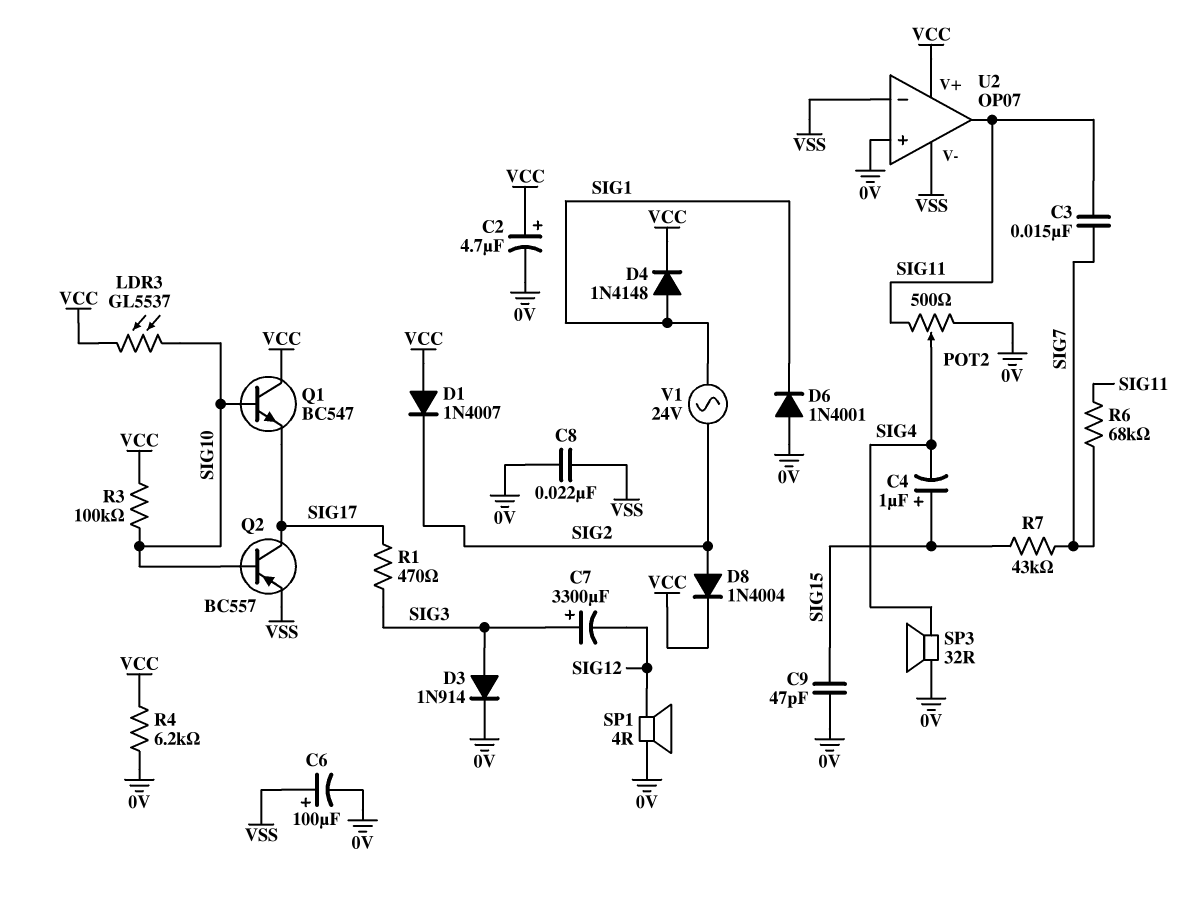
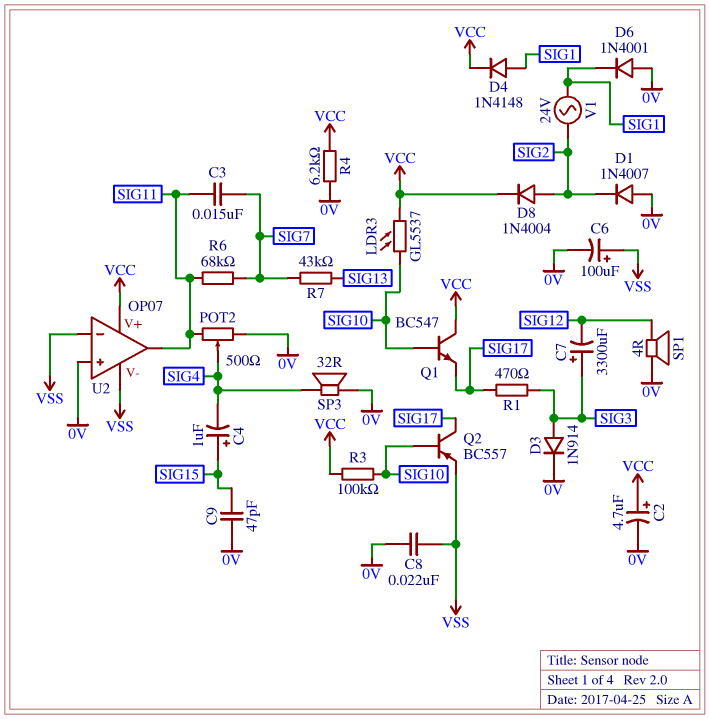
D1: diode 1N4007 (A VCC, K SIG2) -> diode 1N4007 (A 0V, K SIG2)
R7: 43k (SIG7, SIG15) -> 43k (SIG7, SIG13)

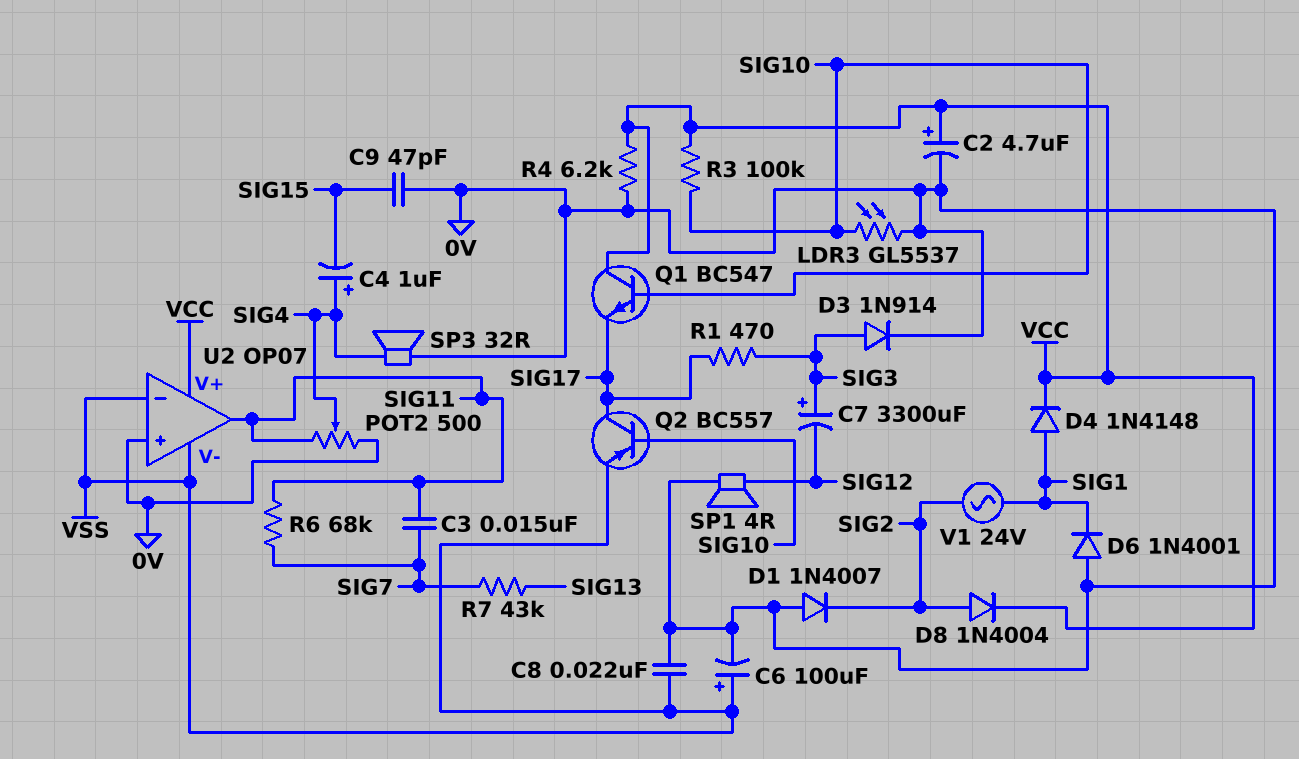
C4: 1uF (plus SIG15, minus SIG4) -> 1uF (plus SIG4, minus SIG15)
LDR3: GL5537 (SIG10, VCC) -> GL5537 (0V, SIG10)

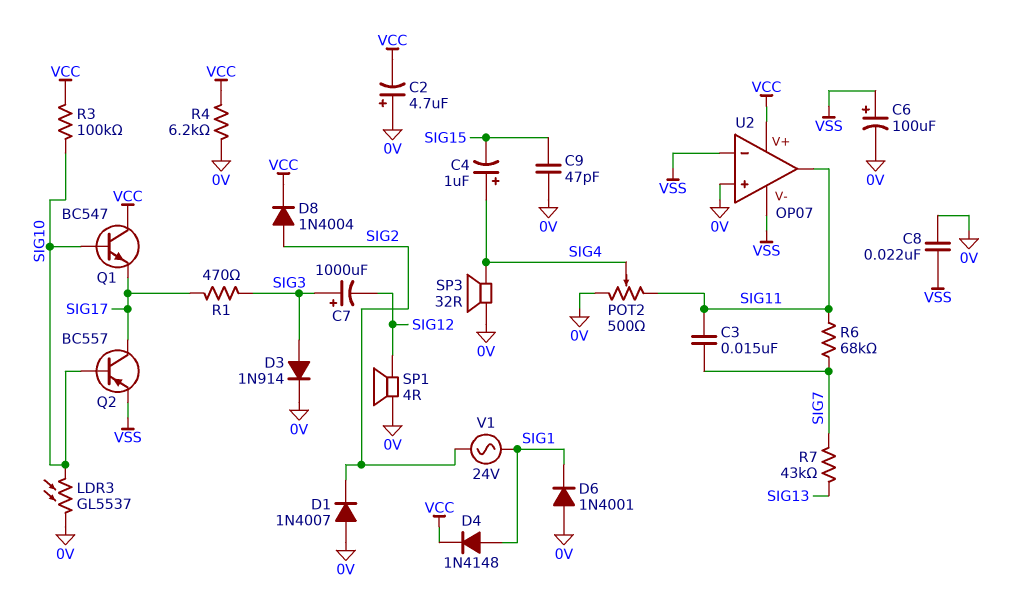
C2: 4.7uF (plus VCC, minus 0V) -> 4.7uF (plus 0V, minus VCC)
C7: 3300uF (plus SIG3, minus SIG12) -> 1000uF (plus SIG3, minus SIG12)

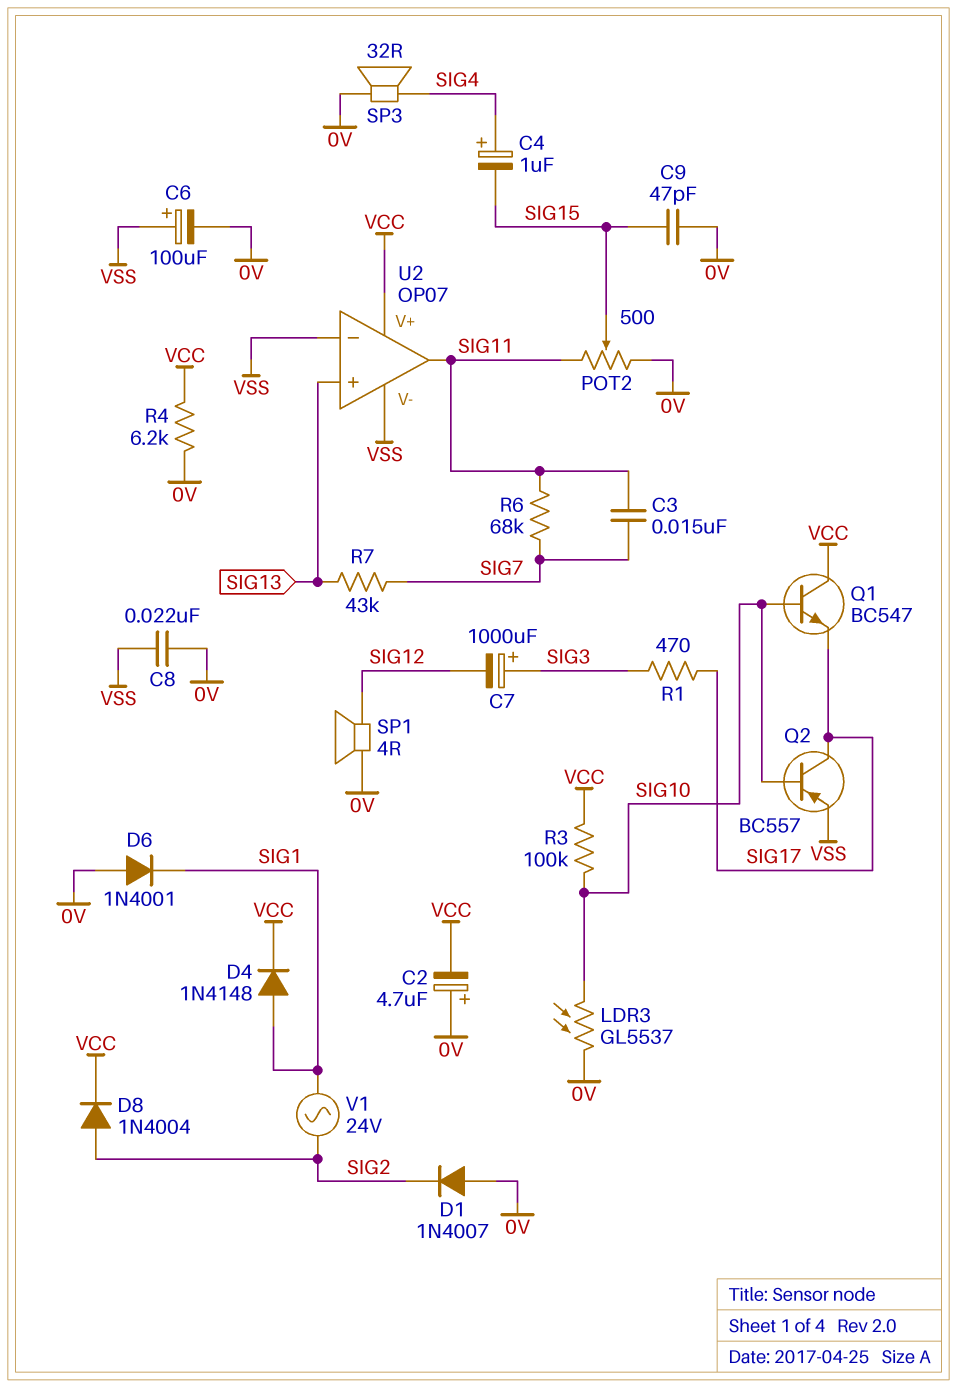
D3: diode 1N914 (A SIG3, K 0V) -> none
POT2: 500 (0V, SIG11, wiper SIG4) -> 500 (0V, SIG11, wiper SIG15)
U2 pin in+: 0V -> SIG13

